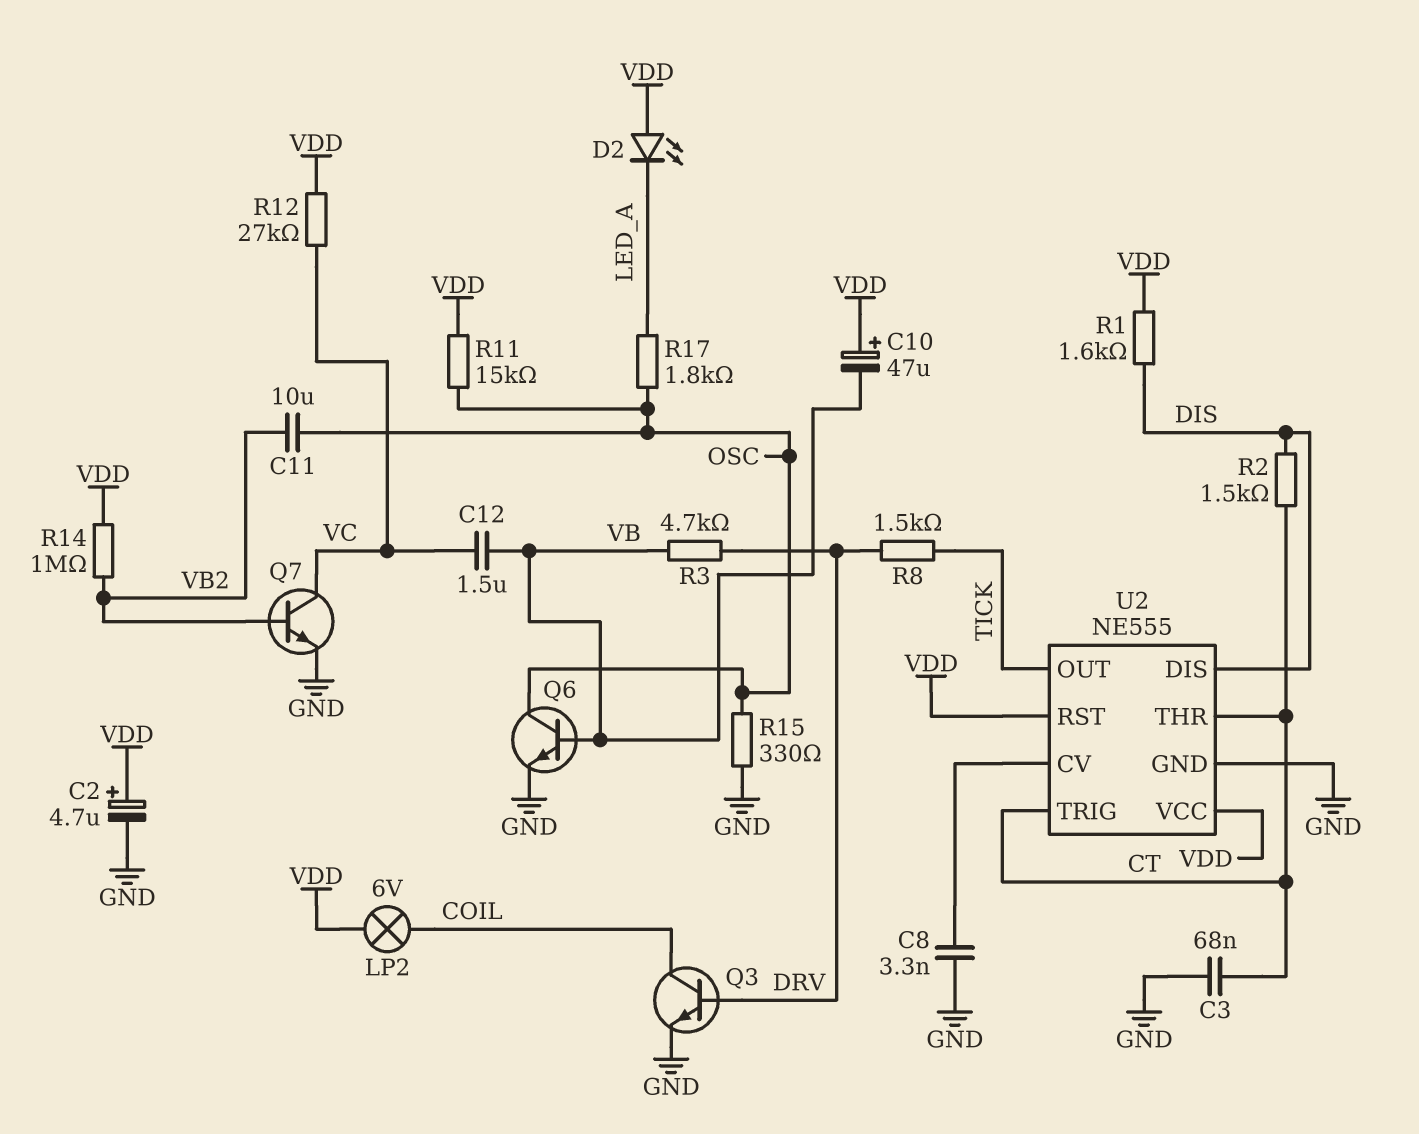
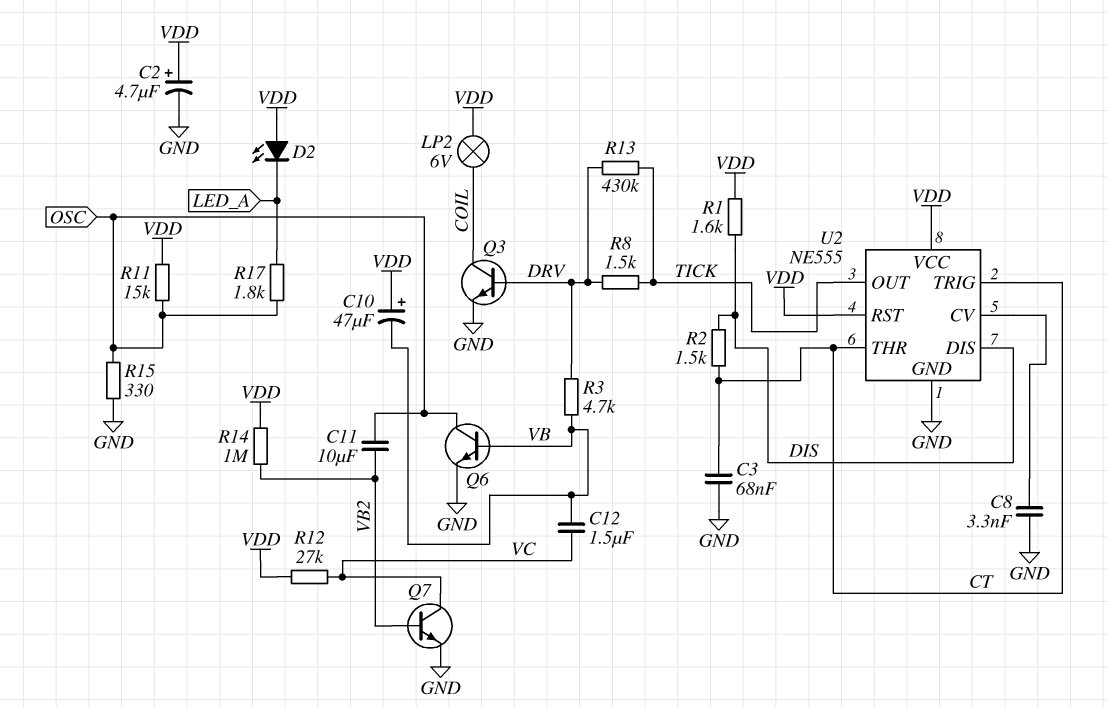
R13: none -> 430k (DRV, TICK)

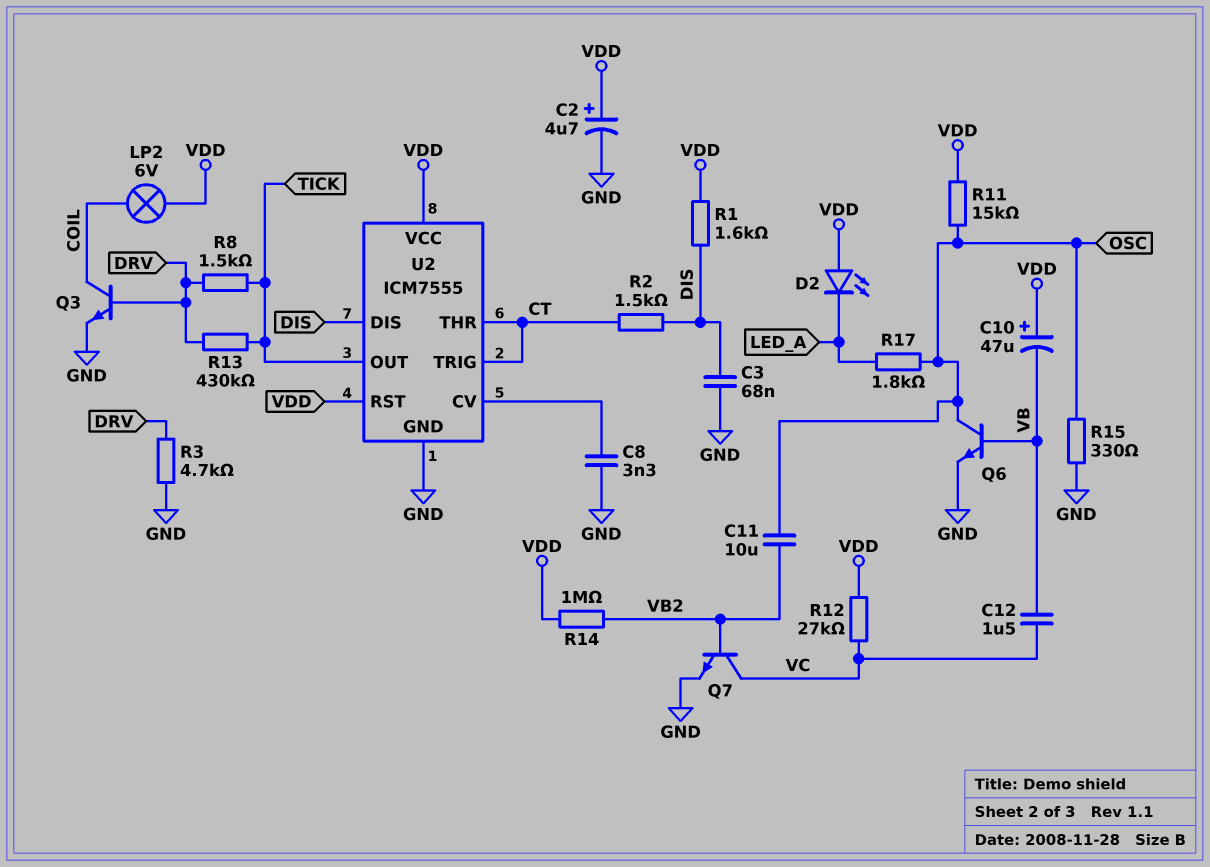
C3: 68nF (CT, GND) -> 68nF (DIS, GND)
R3: 4.7k (DRV, VB) -> 4.7k (DRV, GND)
U2: NE555 -> ICM7555

